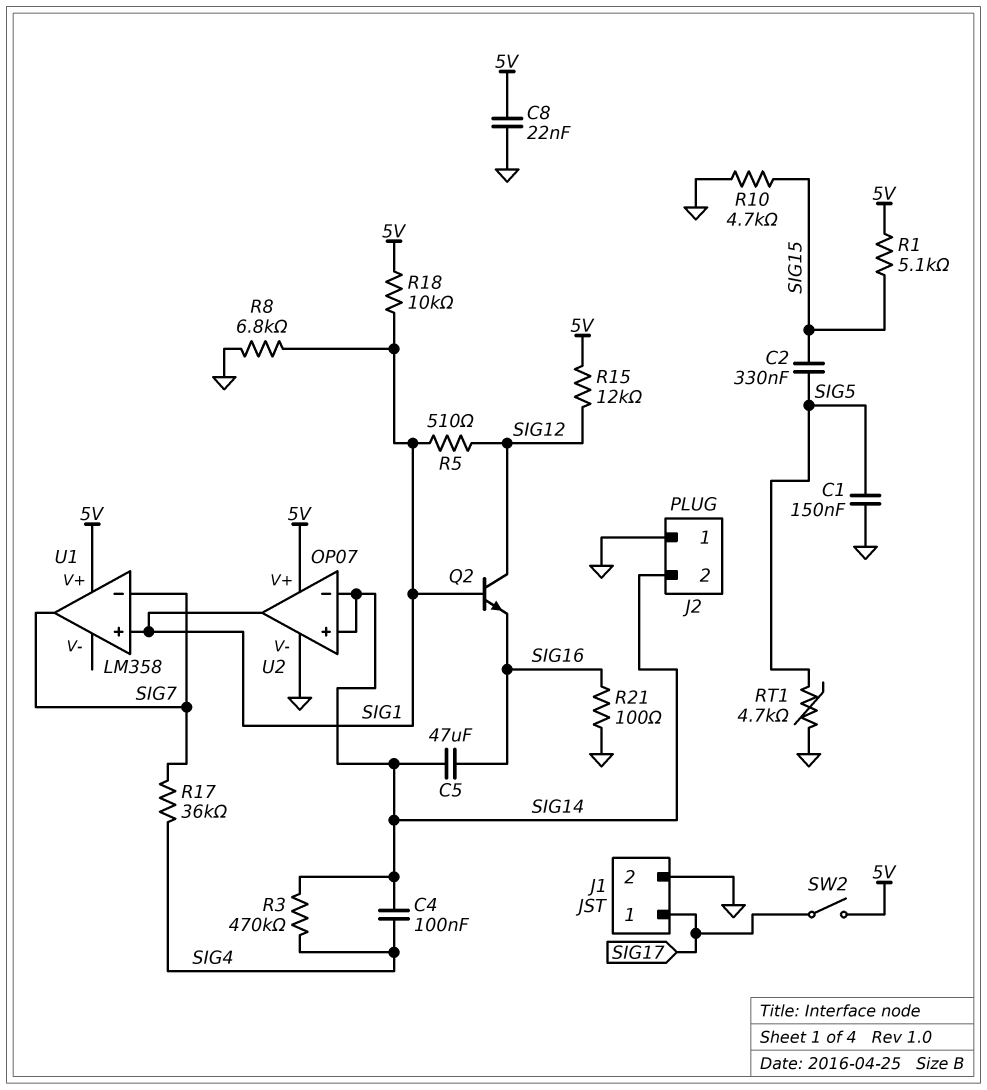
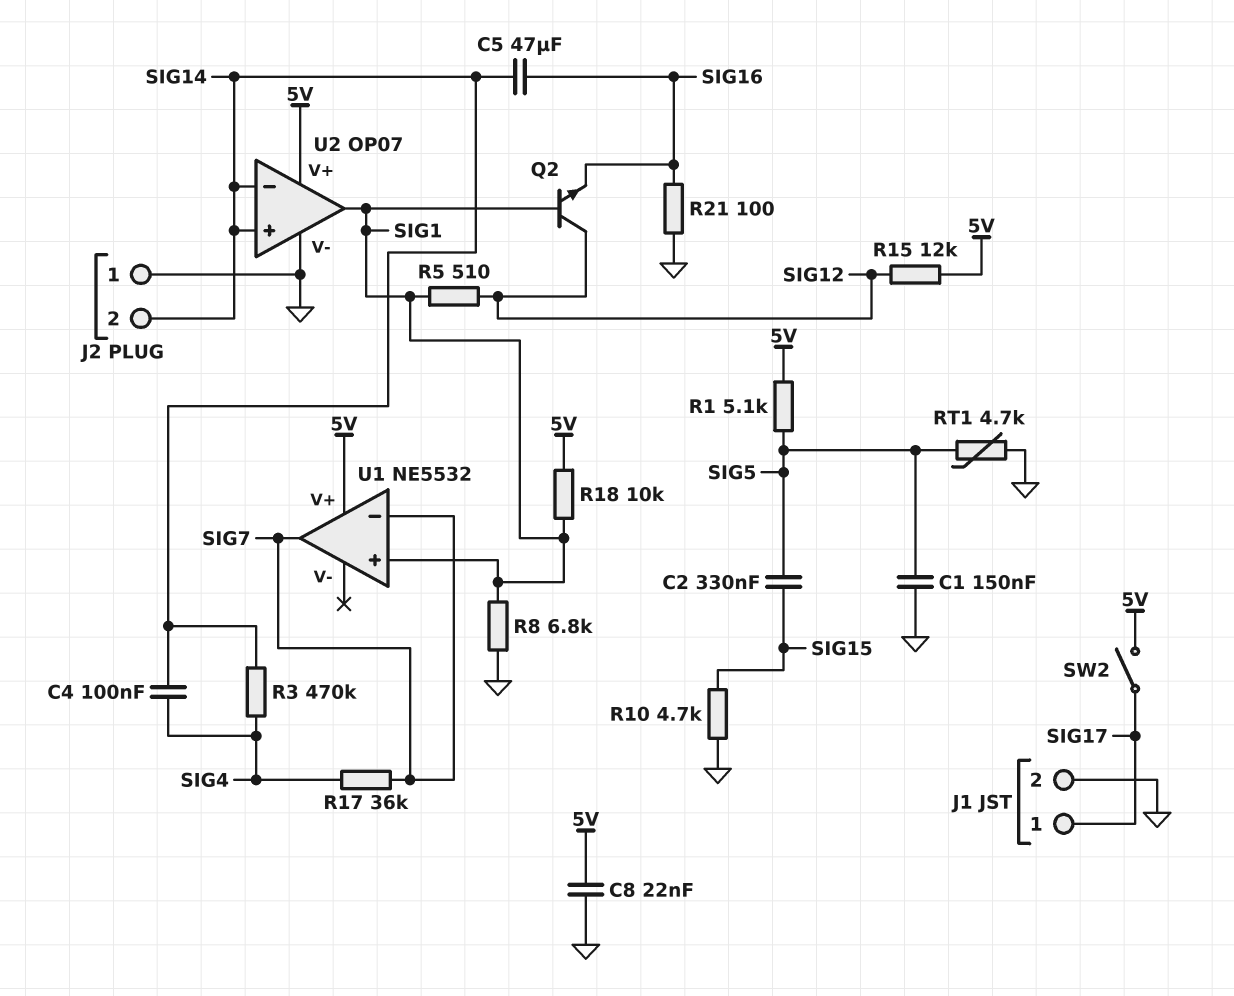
R1: 5.1k (5V, SIG15) -> 5.1k (5V, SIG5)
U1: LM358 -> NE5532

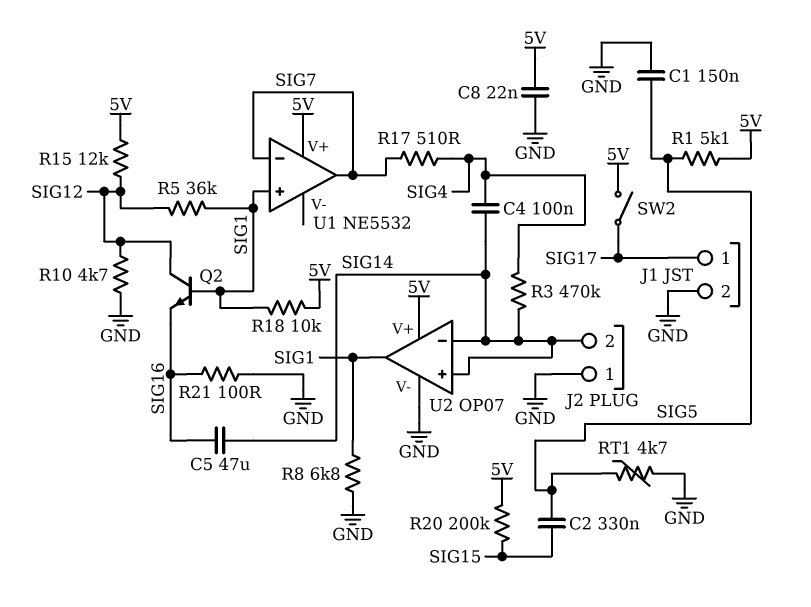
R5: 510 (SIG1, SIG12) -> 36k (SIG1, SIG12)
R10: 4.7k (GND, SIG15) -> 4.7k (GND, SIG12)
R17: 36k (SIG4, SIG7) -> 510 (SIG4, SIG7)
R20: none -> 200k (5V, SIG15)

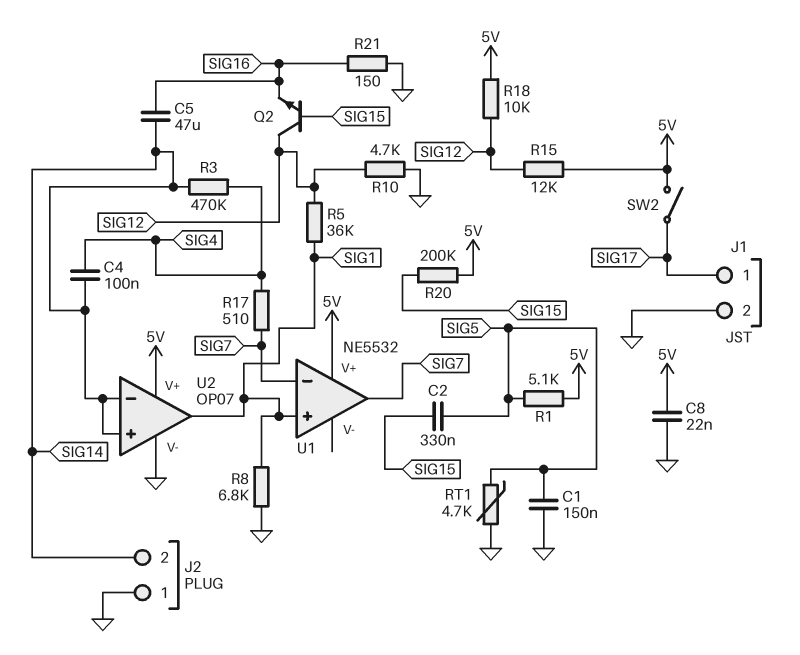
Q2: NPN (B SIG1, C SIG12, E SIG16) -> NPN (B SIG15, C SIG12, E SIG16)
R18: 10k (5V, SIG1) -> 10k (5V, SIG12)
R21: 100 (GND, SIG16) -> 150 (GND, SIG16)

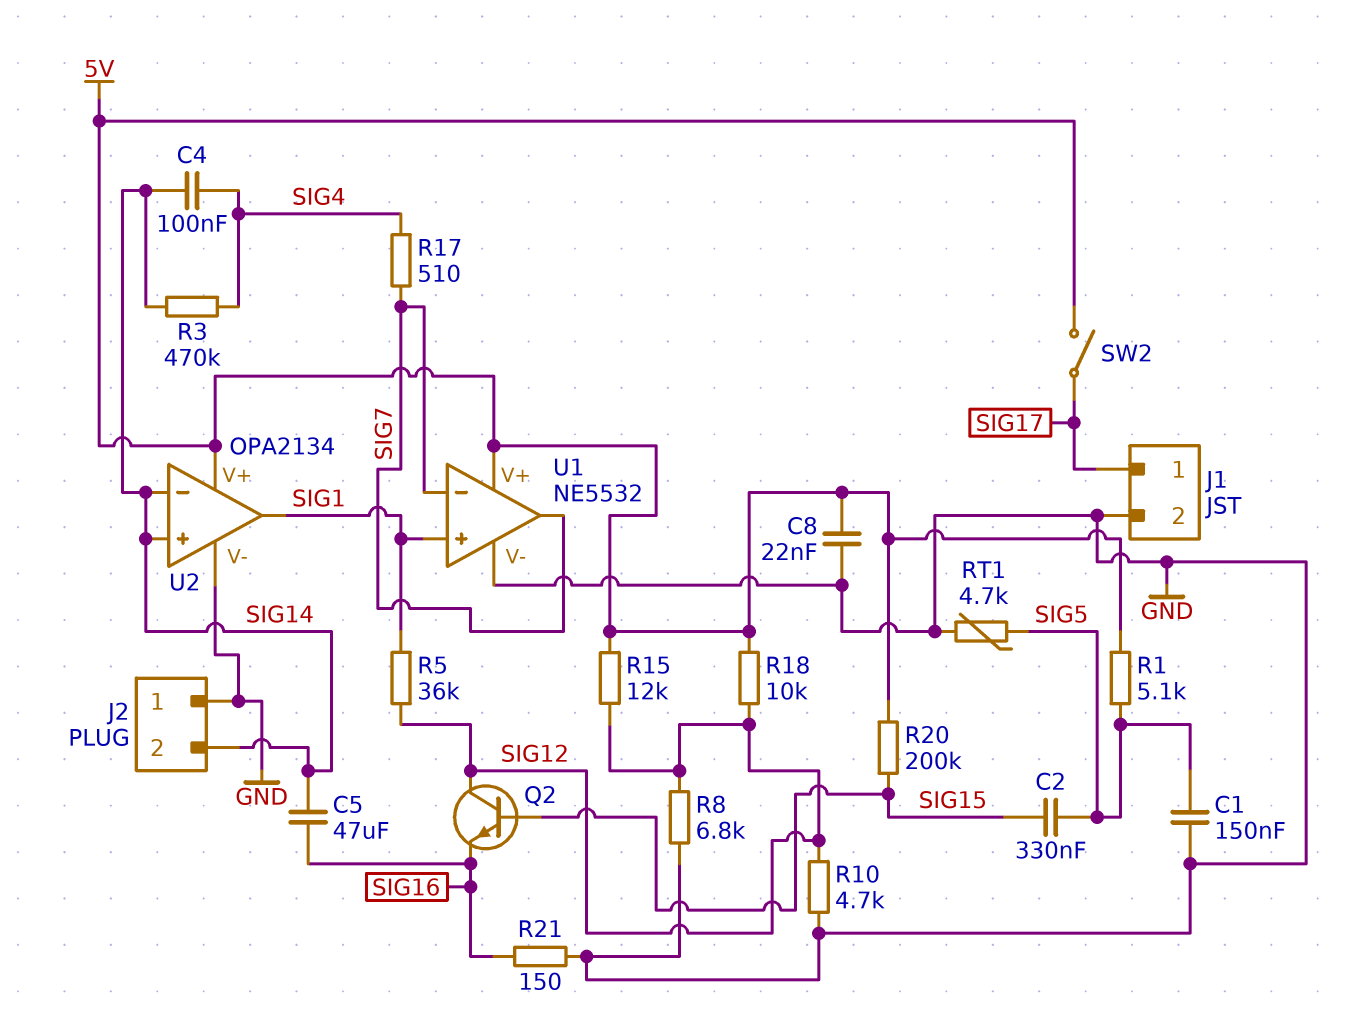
R8: 6.8k (GND, SIG1) -> 6.8k (GND, SIG12)
U1 pin V-: none -> GND
U2: OP07 -> OPA2134

